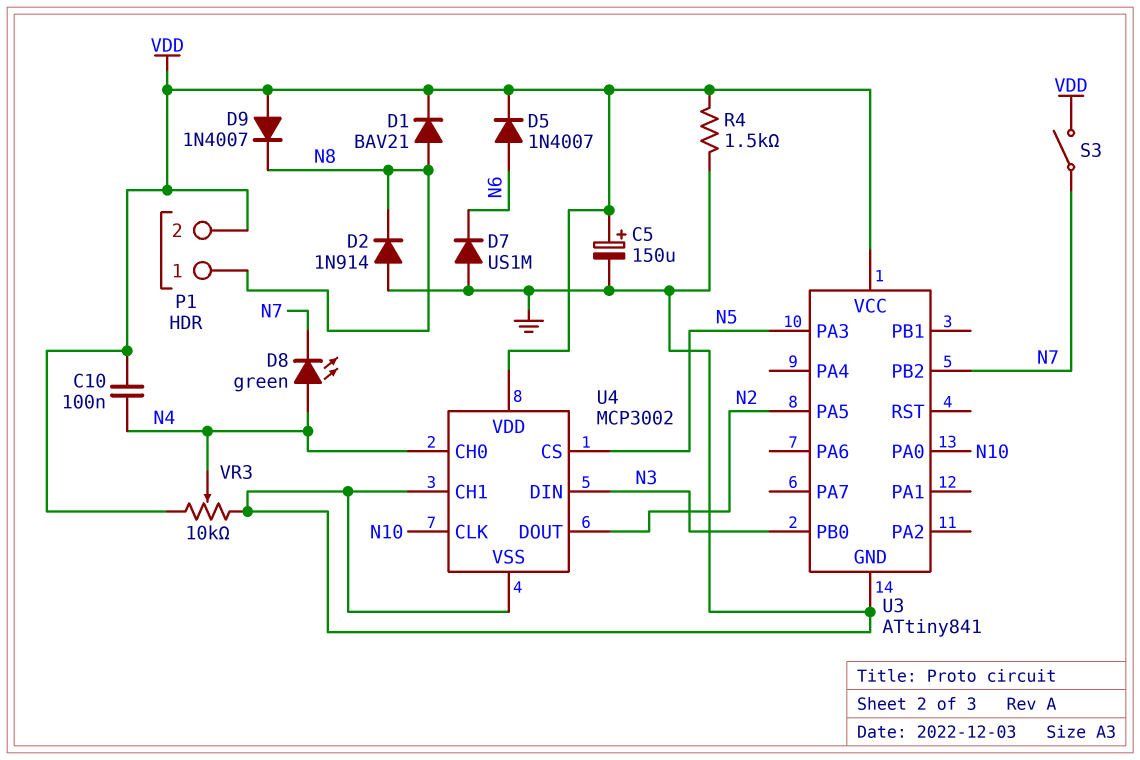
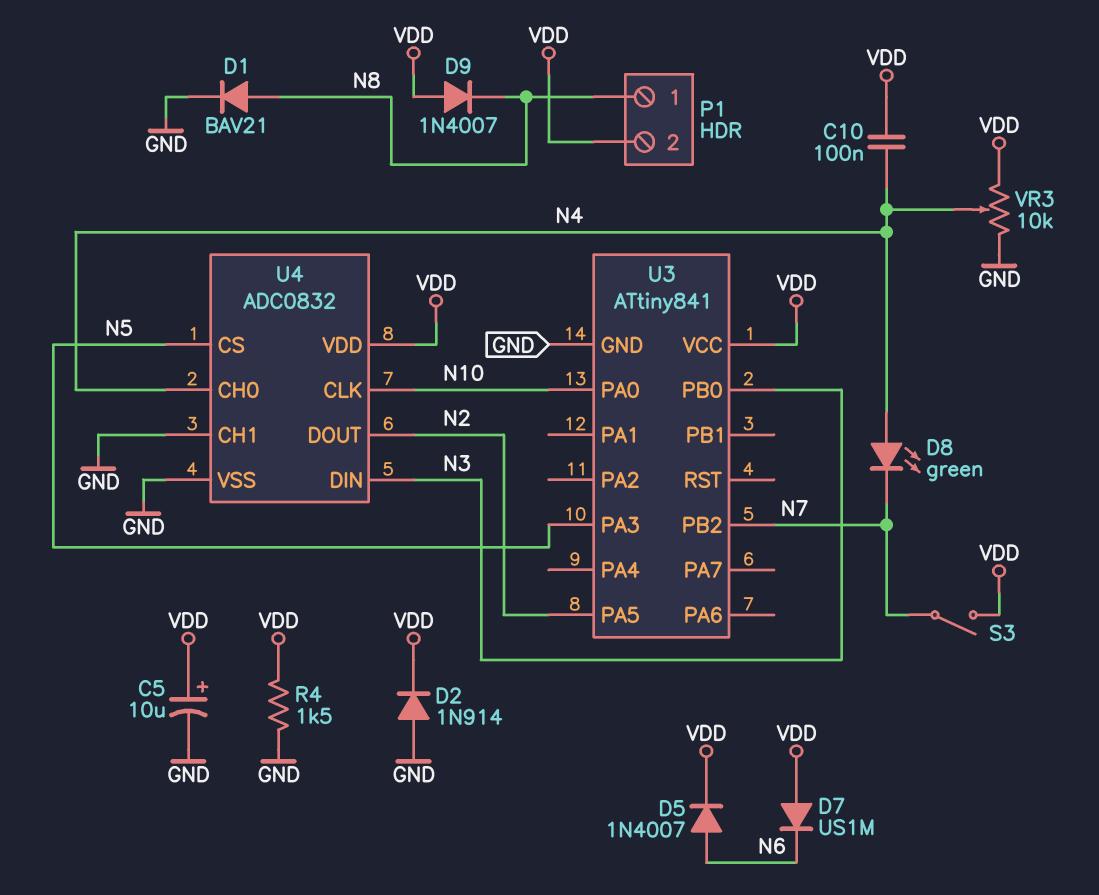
C5: 150uF (plus VDD, minus GND) -> 10uF (plus VDD, minus GND)
D1: diode BAV21 (A N8, K VDD) -> diode BAV21 (A N8, K GND)
D2: diode 1N914 (A GND, K N8) -> diode 1N914 (A GND, K VDD)
D7: diode US1M (A GND, K N6) -> diode US1M (A VDD, K N6)
U4: MCP3002 -> ADC0832

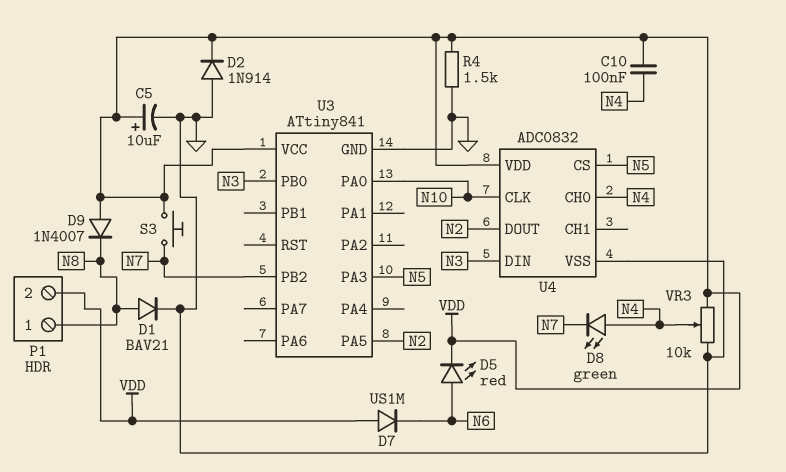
D5: diode 1N4007 (A N6, K VDD) -> LED red (A N6, K VDD)
S3: switch (N7, VDD) -> button (N7, VDD)
U4 pin CH1: GND -> none

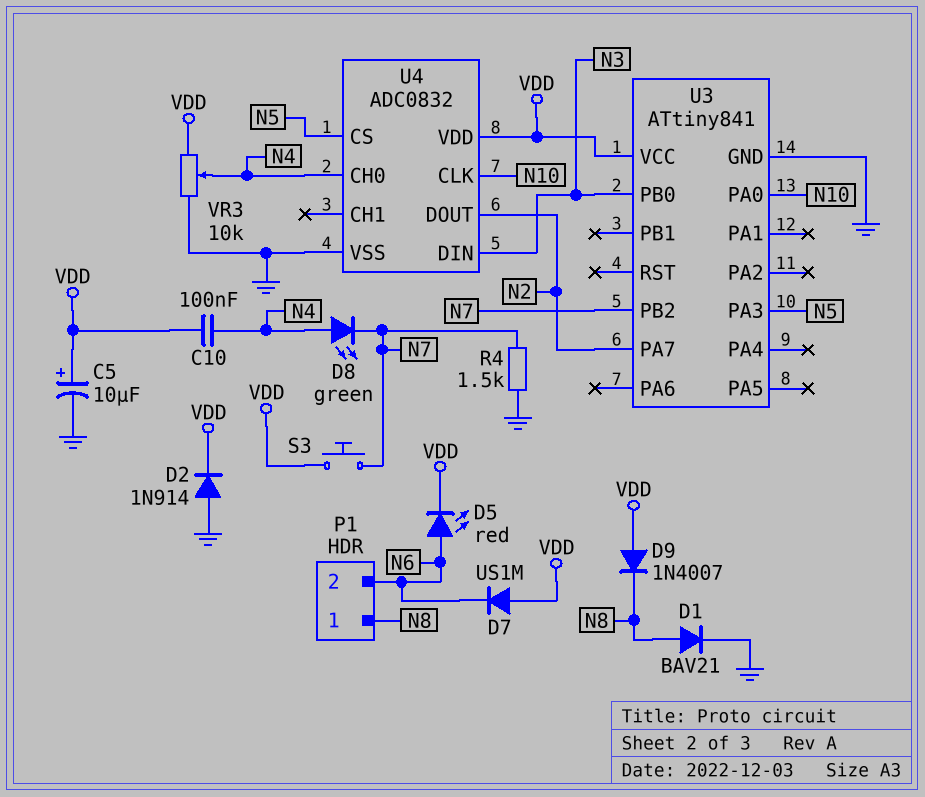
P1 pin 2: VDD -> N6
R4: 1.5k (GND, VDD) -> 1.5k (GND, N7)
U3 pin PA5: N2 -> none
U3 pin PA7: none -> N2

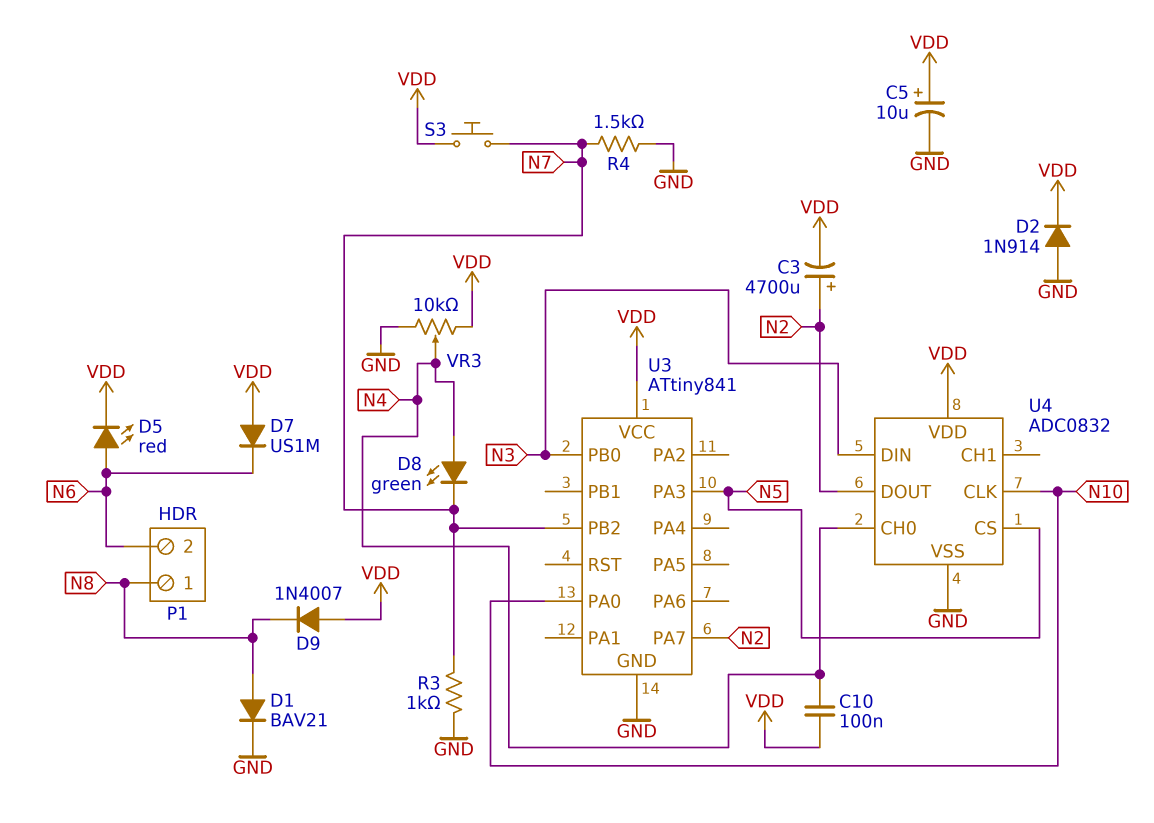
C3: none -> 4700uF (plus N2, minus VDD)
R3: none -> 1k (GND, N7)

